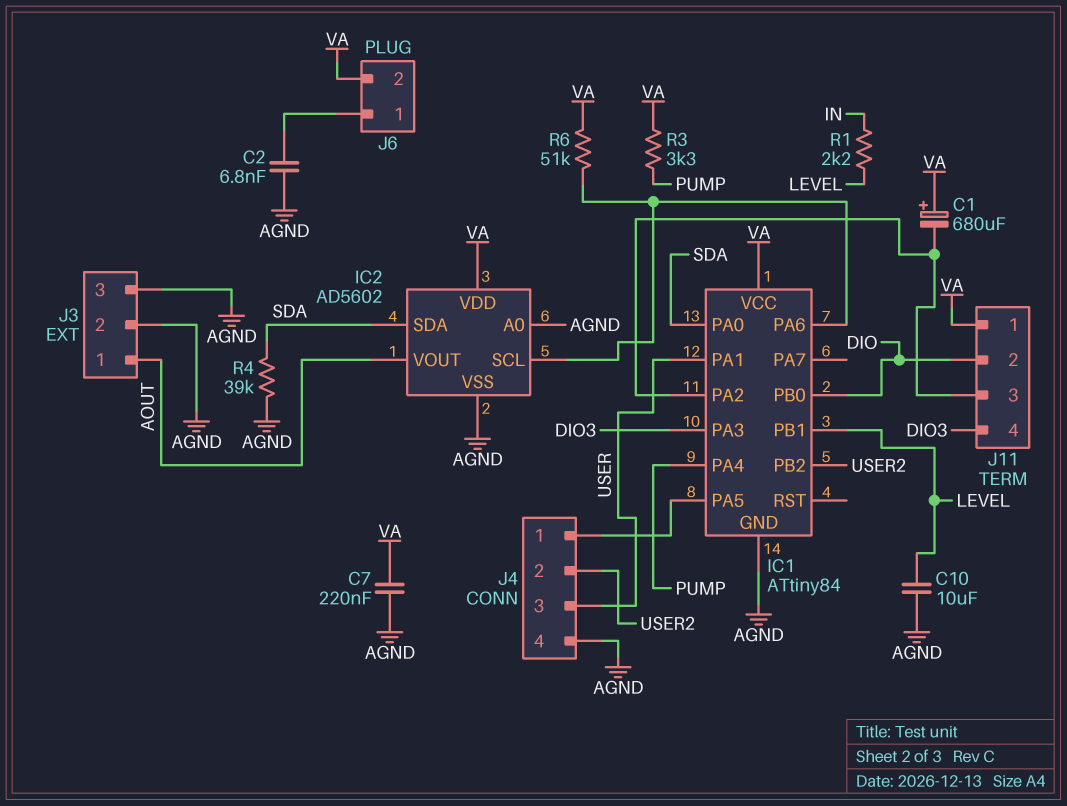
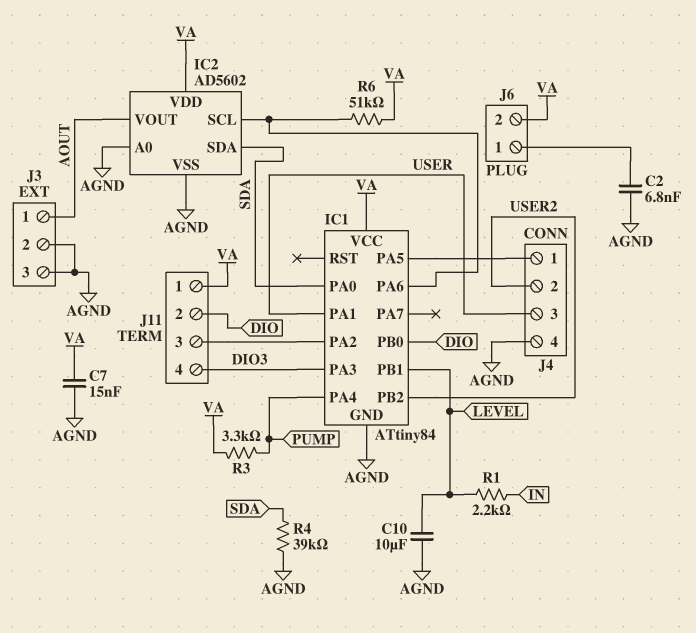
C1: 680uF (plus VA, minus IC1/PA2) -> none
C7: 220nF (AGND, VA) -> 15nF (AGND, VA)

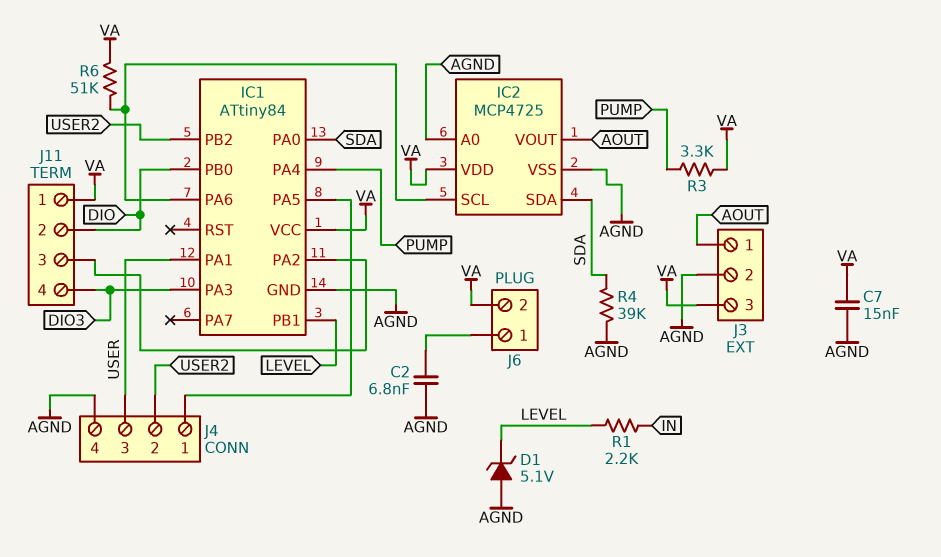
C10: 10uF (AGND, LEVEL) -> none
D1: none -> zener 5.1V (A AGND, K LEVEL)
IC2: AD5602 -> MCP4725
J3 pin 3: AGND -> VA

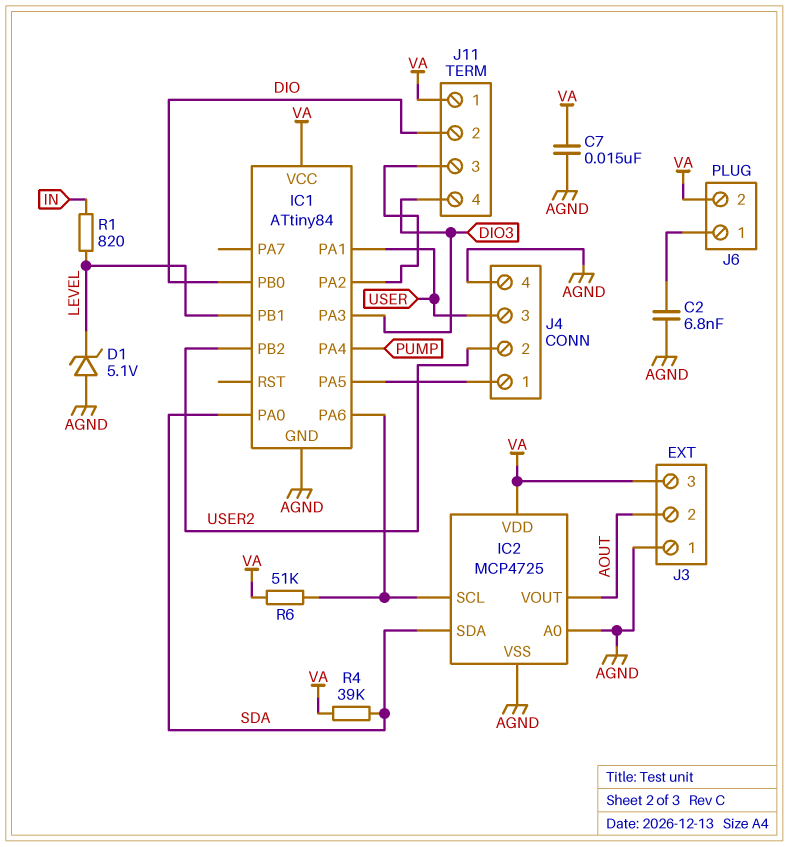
J3 pin 1: AOUT -> AGND
J3 pin 2: AGND -> AOUT
R1: 2.2k (IN, LEVEL) -> 820 (IN, LEVEL)
R3: 3.3k (PUMP, VA) -> none
R4: 39k (AGND, SDA) -> 39k (SDA, VA)

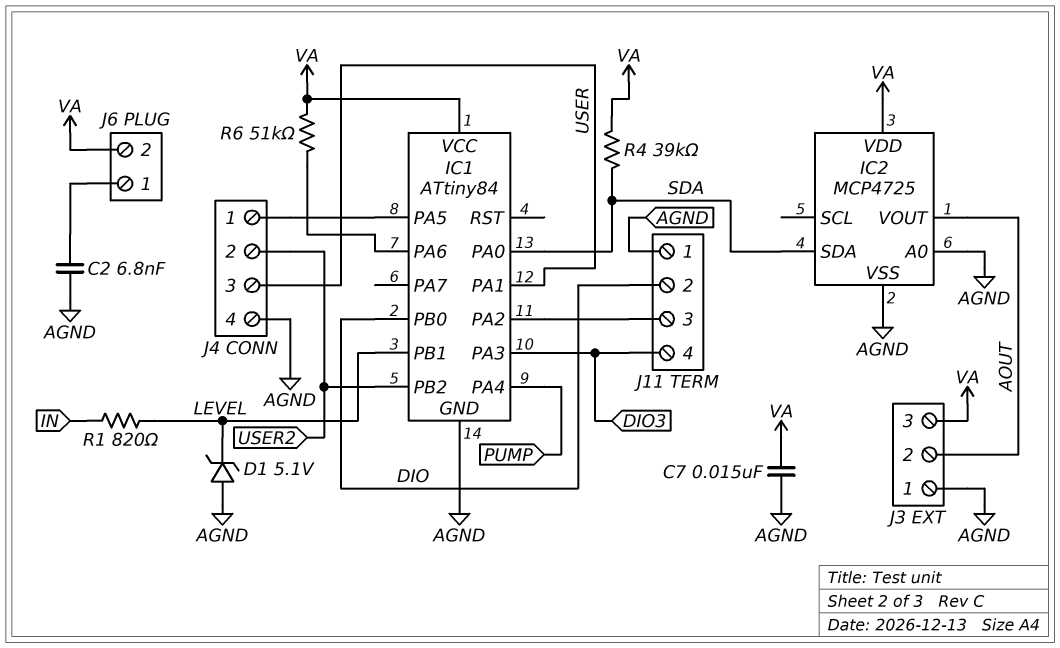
IC2 pin SCL: IC1/PA6 -> none
J11 pin 1: VA -> AGND

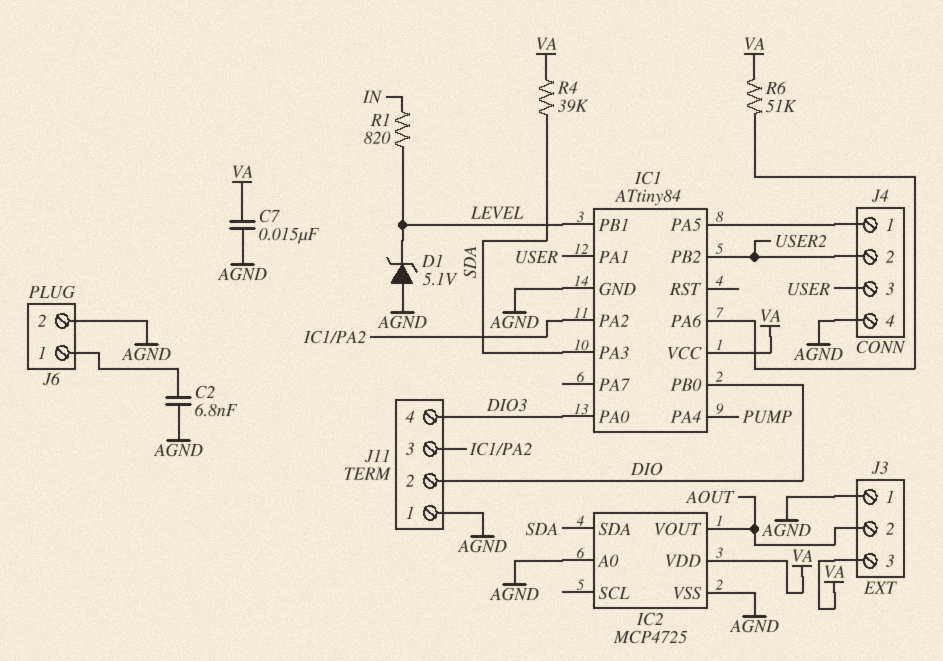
IC1 pin PA0: SDA -> DIO3
IC1 pin PA3: DIO3 -> SDA
J6 pin 2: VA -> AGND

